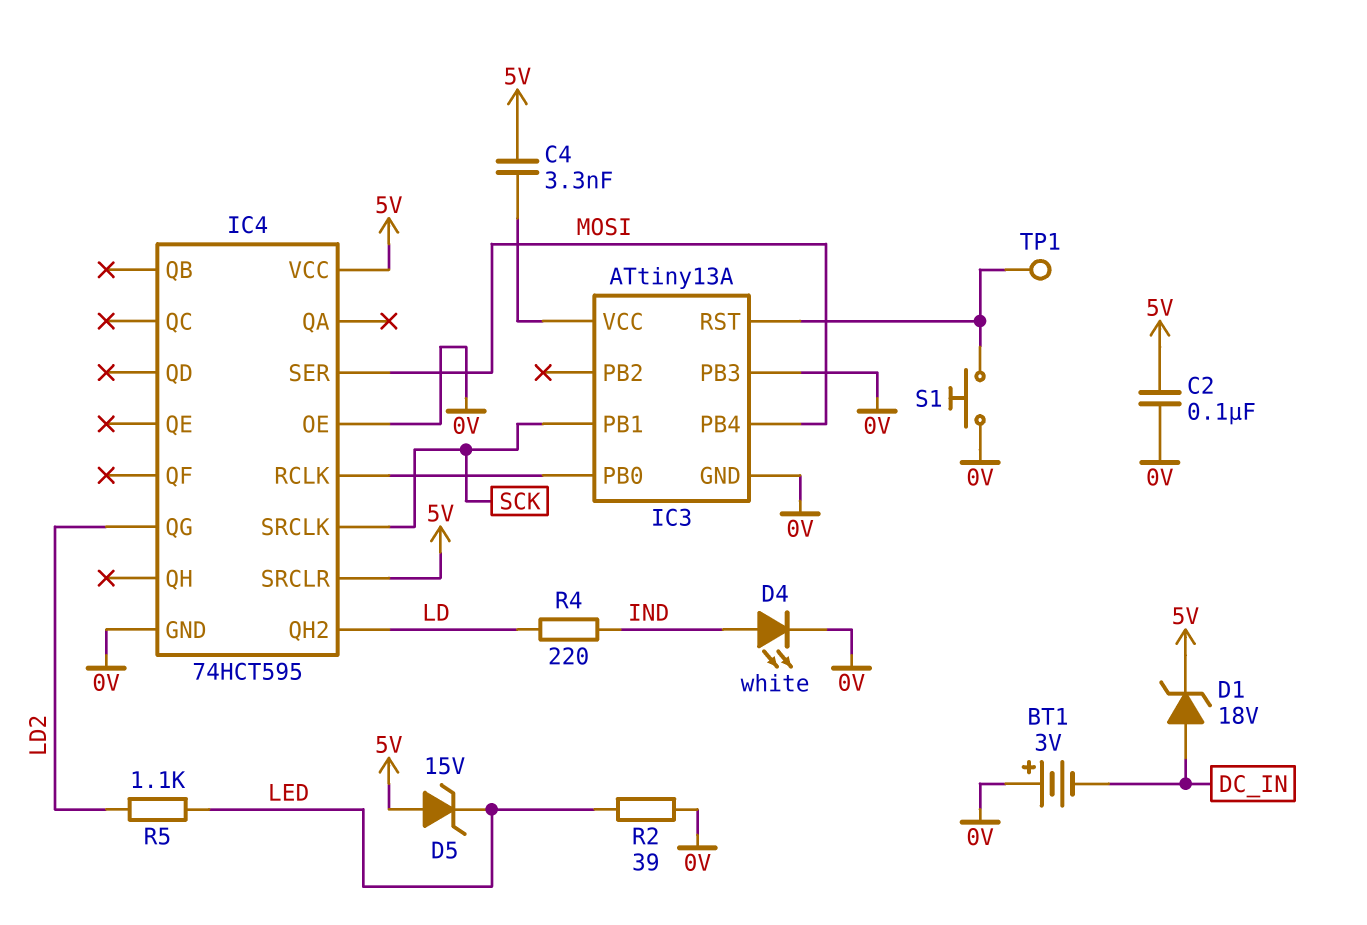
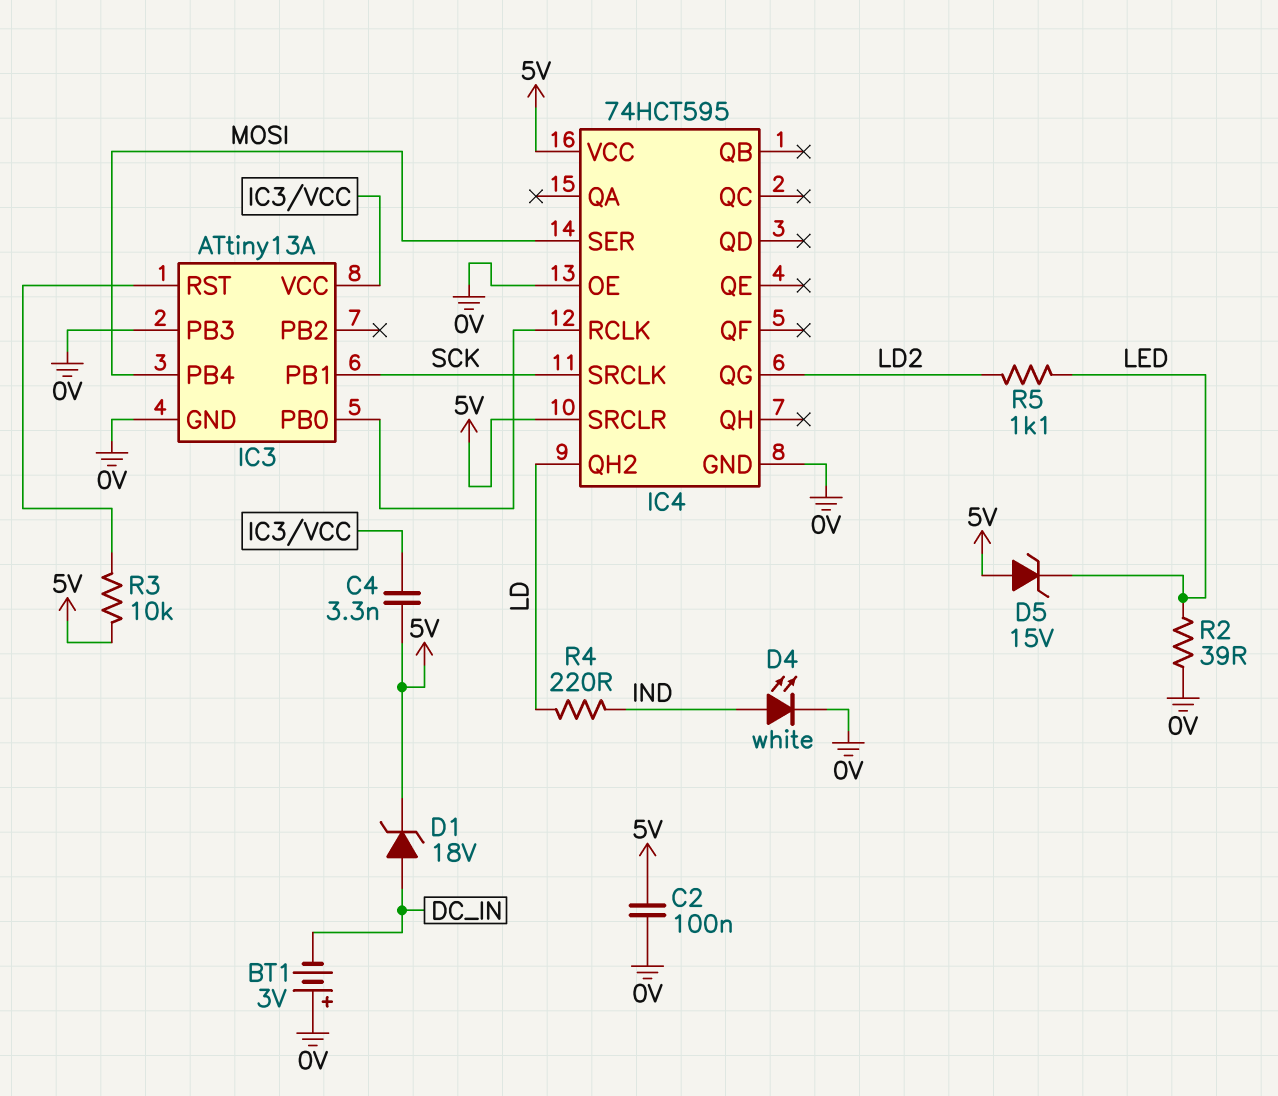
R3: none -> 10k (5V, IC3/RST)
S1: button (0V, IC3/RST) -> none
TP1: test point (IC3/RST) -> none

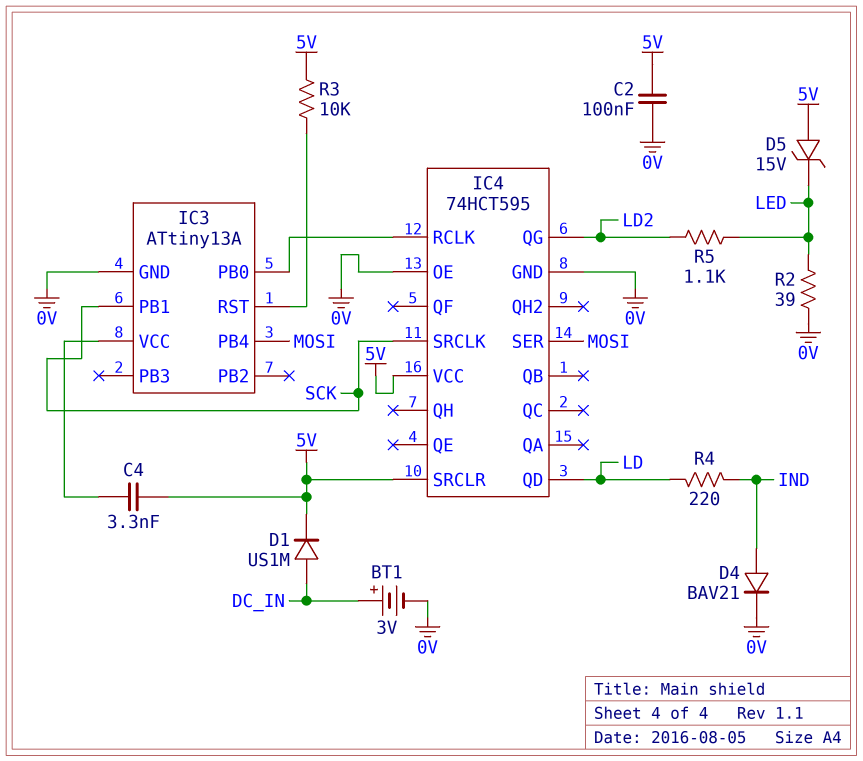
BT1: 3V (plus 0V, minus DC_IN) -> 3V (plus DC_IN, minus 0V)
D1: zener 18V (A DC_IN, K 5V) -> diode US1M (A DC_IN, K 5V)
D4: LED white (A IND, K 0V) -> diode BAV21 (A IND, K 0V)
IC3 pin PB3: 0V -> none
IC4 pin QD: none -> LD
IC4 pin QH2: LD -> none

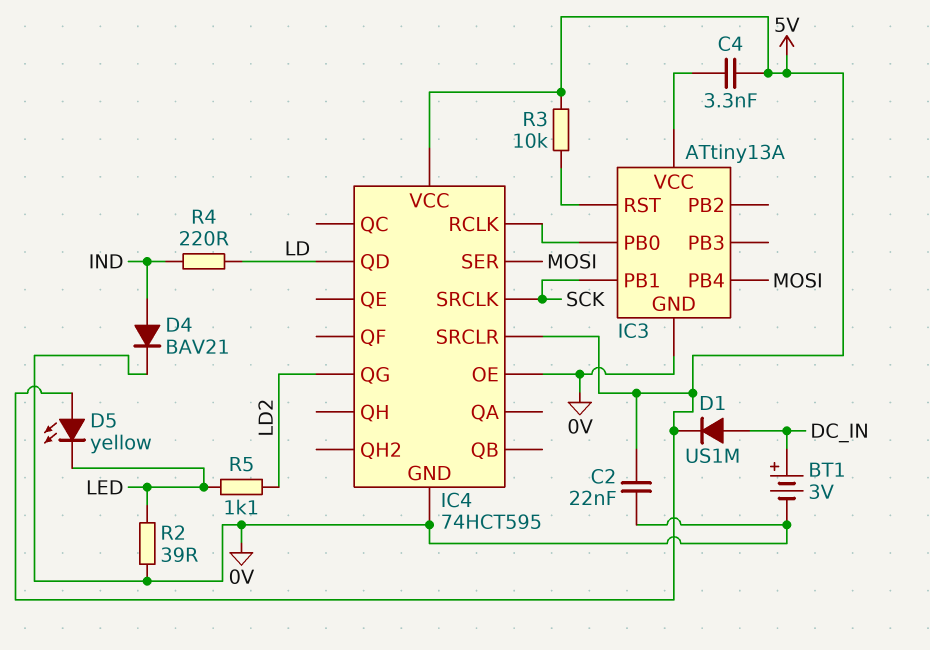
C2: 100nF (0V, 5V) -> 22nF (0V, 5V)
D5: zener 15V (A 5V, K LED) -> LED yellow (A 5V, K LED)

